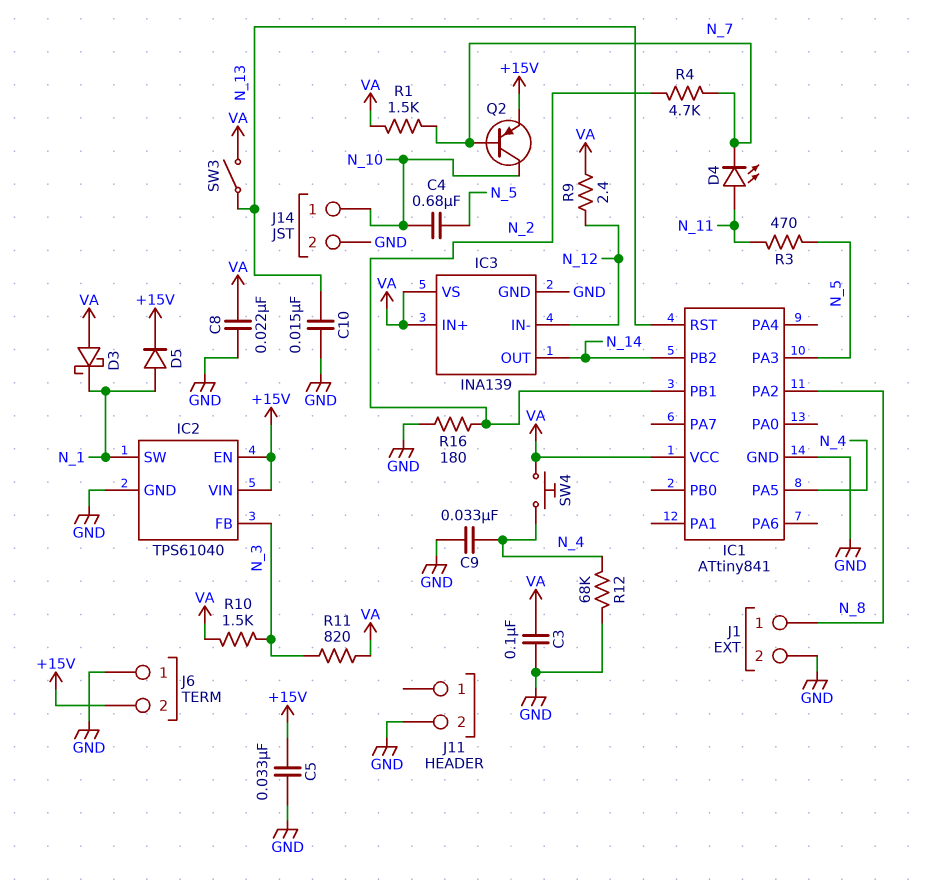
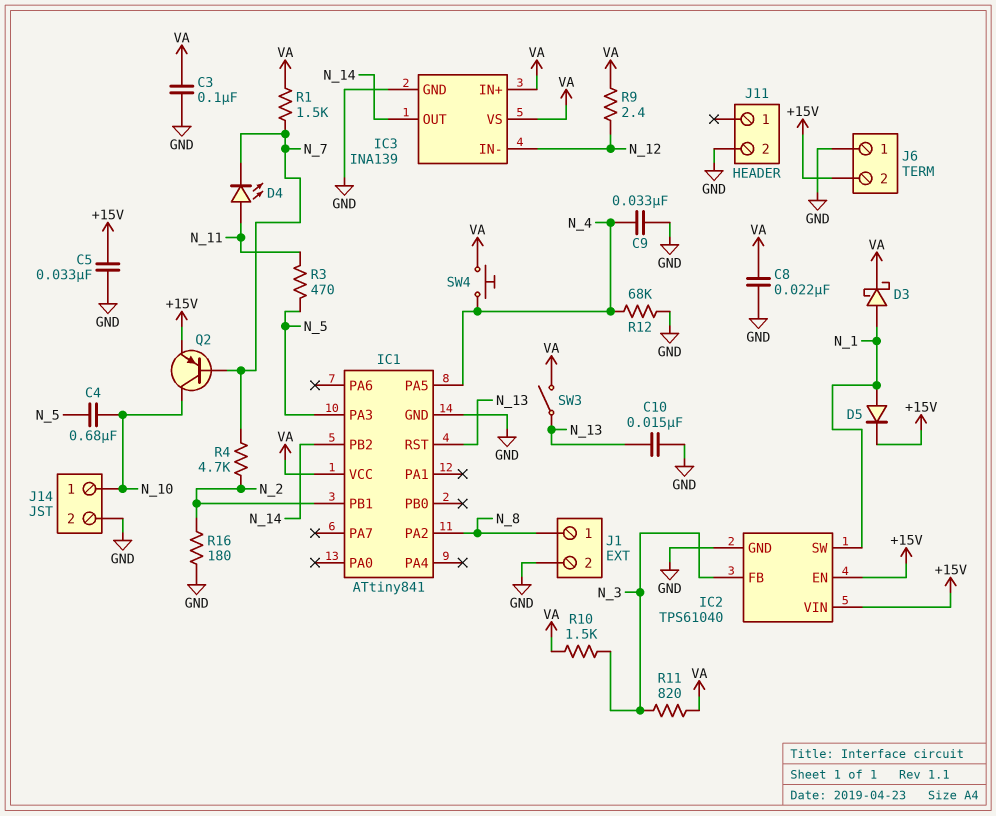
D3: schottky (A VA, K N_1) -> schottky (A N_1, K VA)

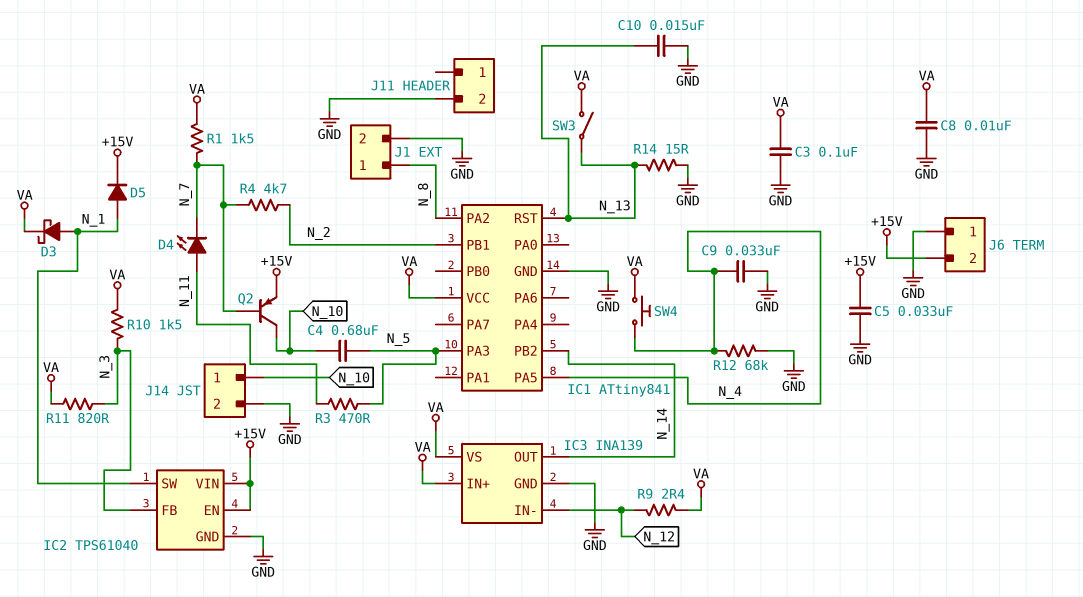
C8: 22nF (GND, VA) -> 10nF (GND, VA)
R14: none -> 15 (GND, N_13)
R16: 180 (GND, N_2) -> none

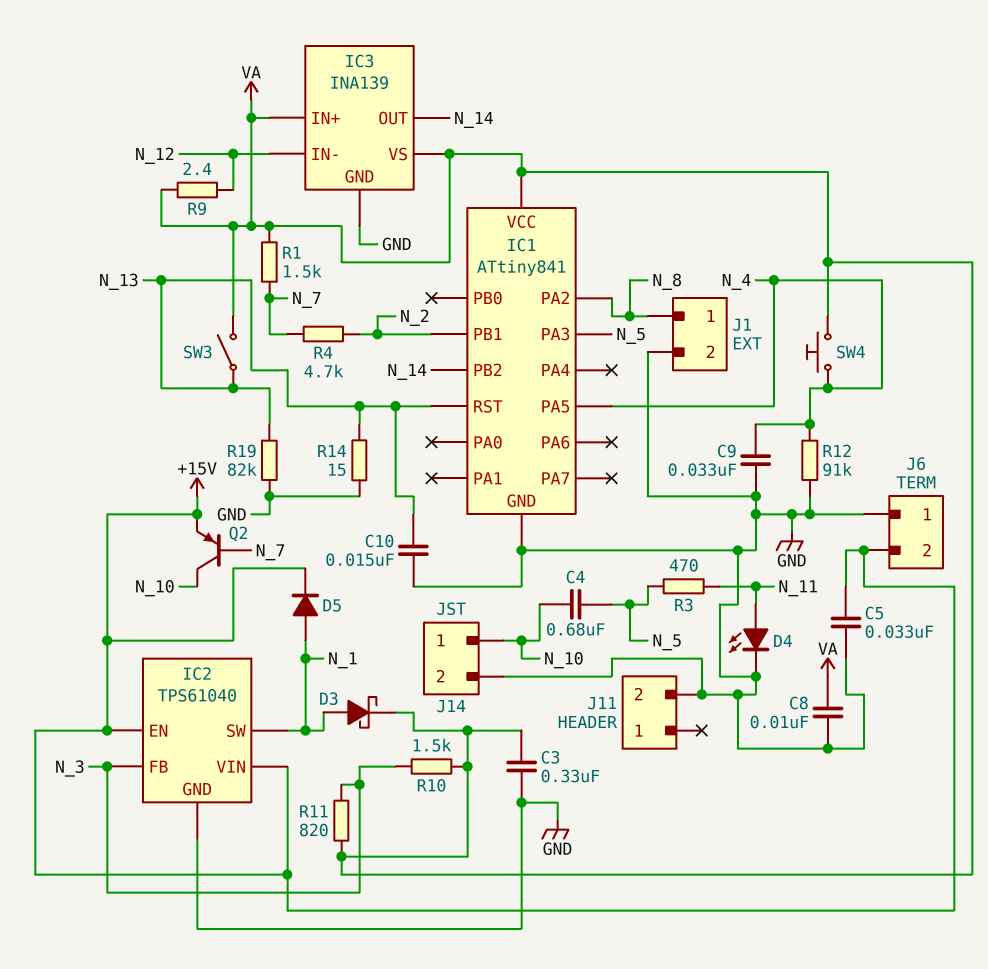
C3: 100nF (GND, VA) -> 330nF (GND, VA)
D4: LED (A N_11, K N_7) -> LED (A N_11, K GND)
R12: 68k (GND, N_4) -> 91k (GND, N_4)
R19: none -> 82k (GND, N_13)

